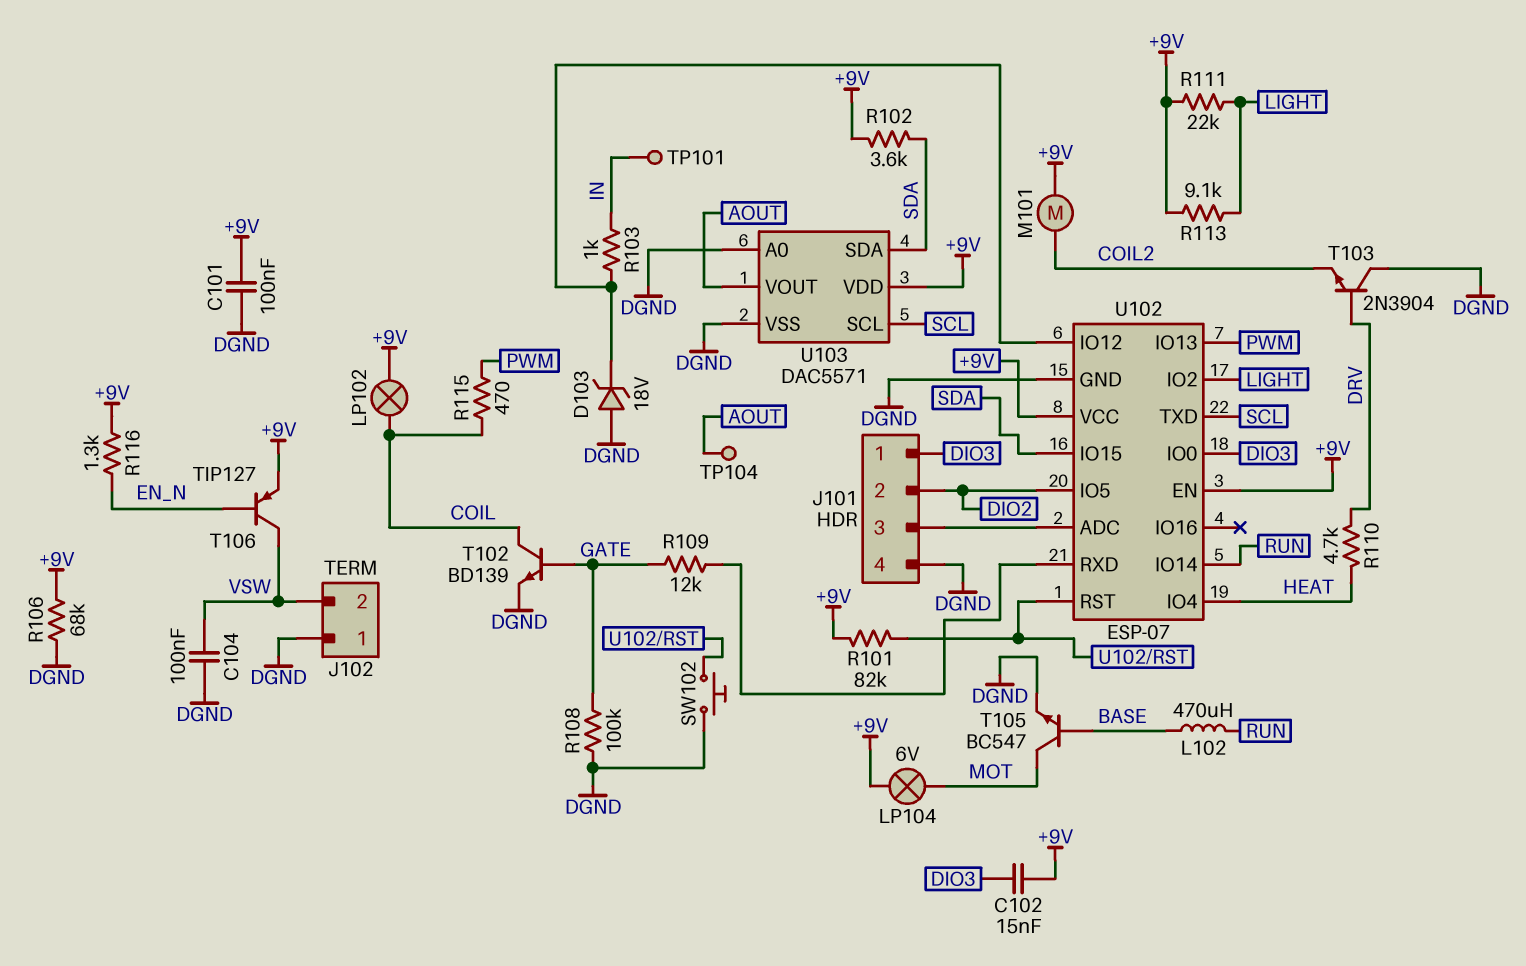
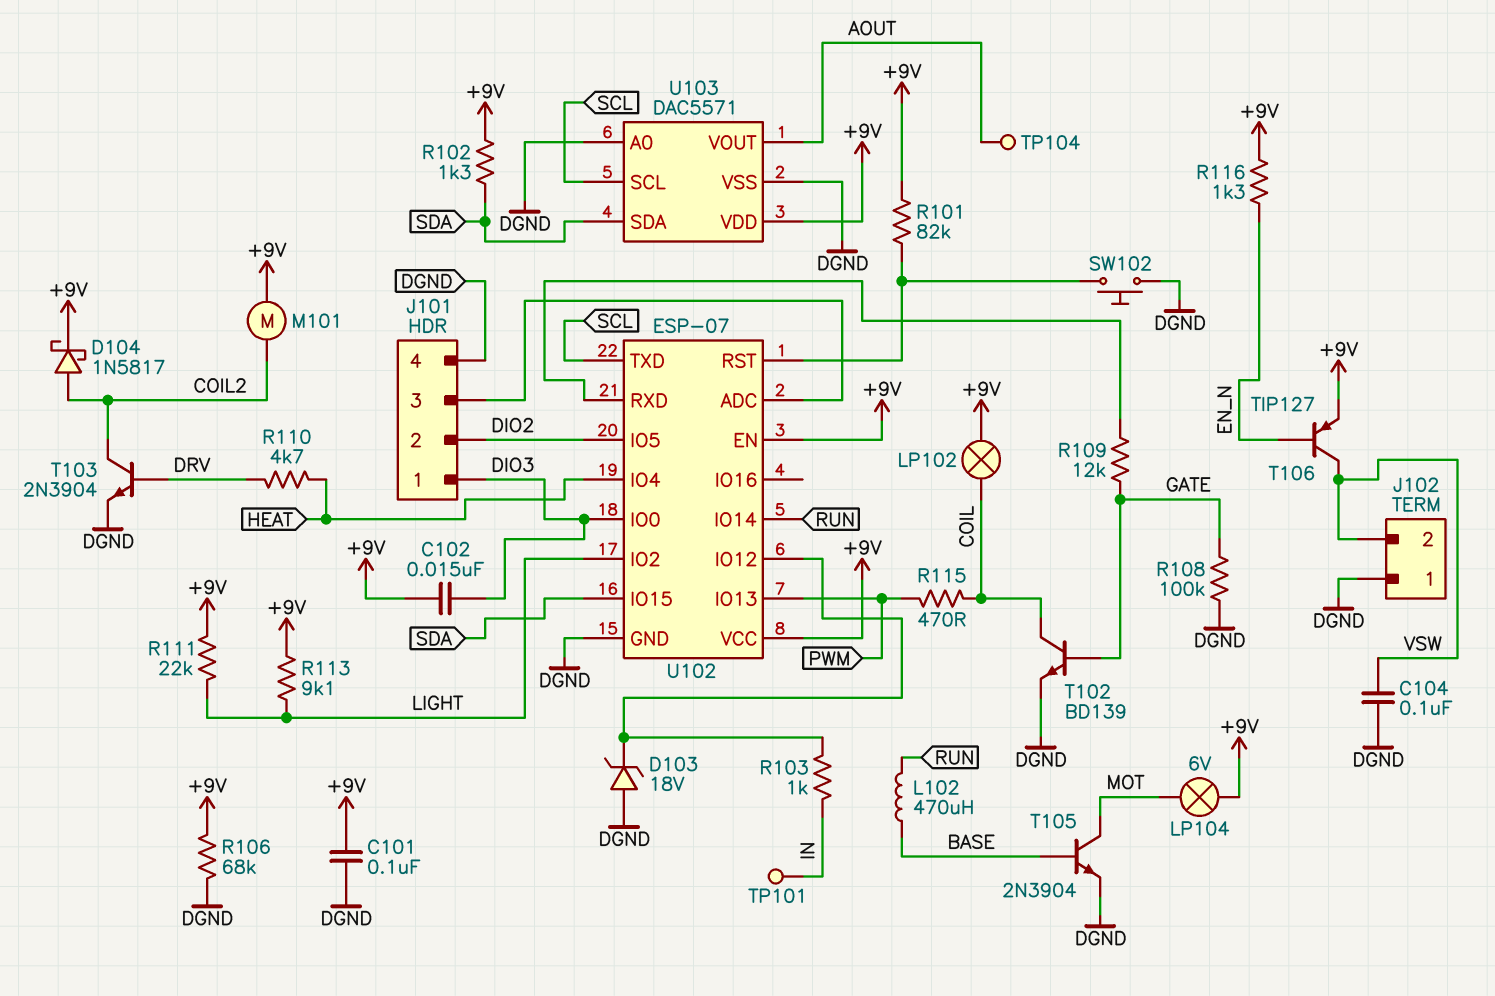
D104: none -> schottky 1N5817 (A COIL2, K +9V)
R102: 3.6k (+9V, SDA) -> 1.3k (+9V, SDA)
T103: NPN 2N3904 (B DRV, C DGND, E COIL2) -> NPN 2N3904 (B DRV, C COIL2, E DGND)
T105: NPN BC547 (B BASE, C MOT, E DGND) -> NPN 2N3904 (B BASE, C MOT, E DGND)

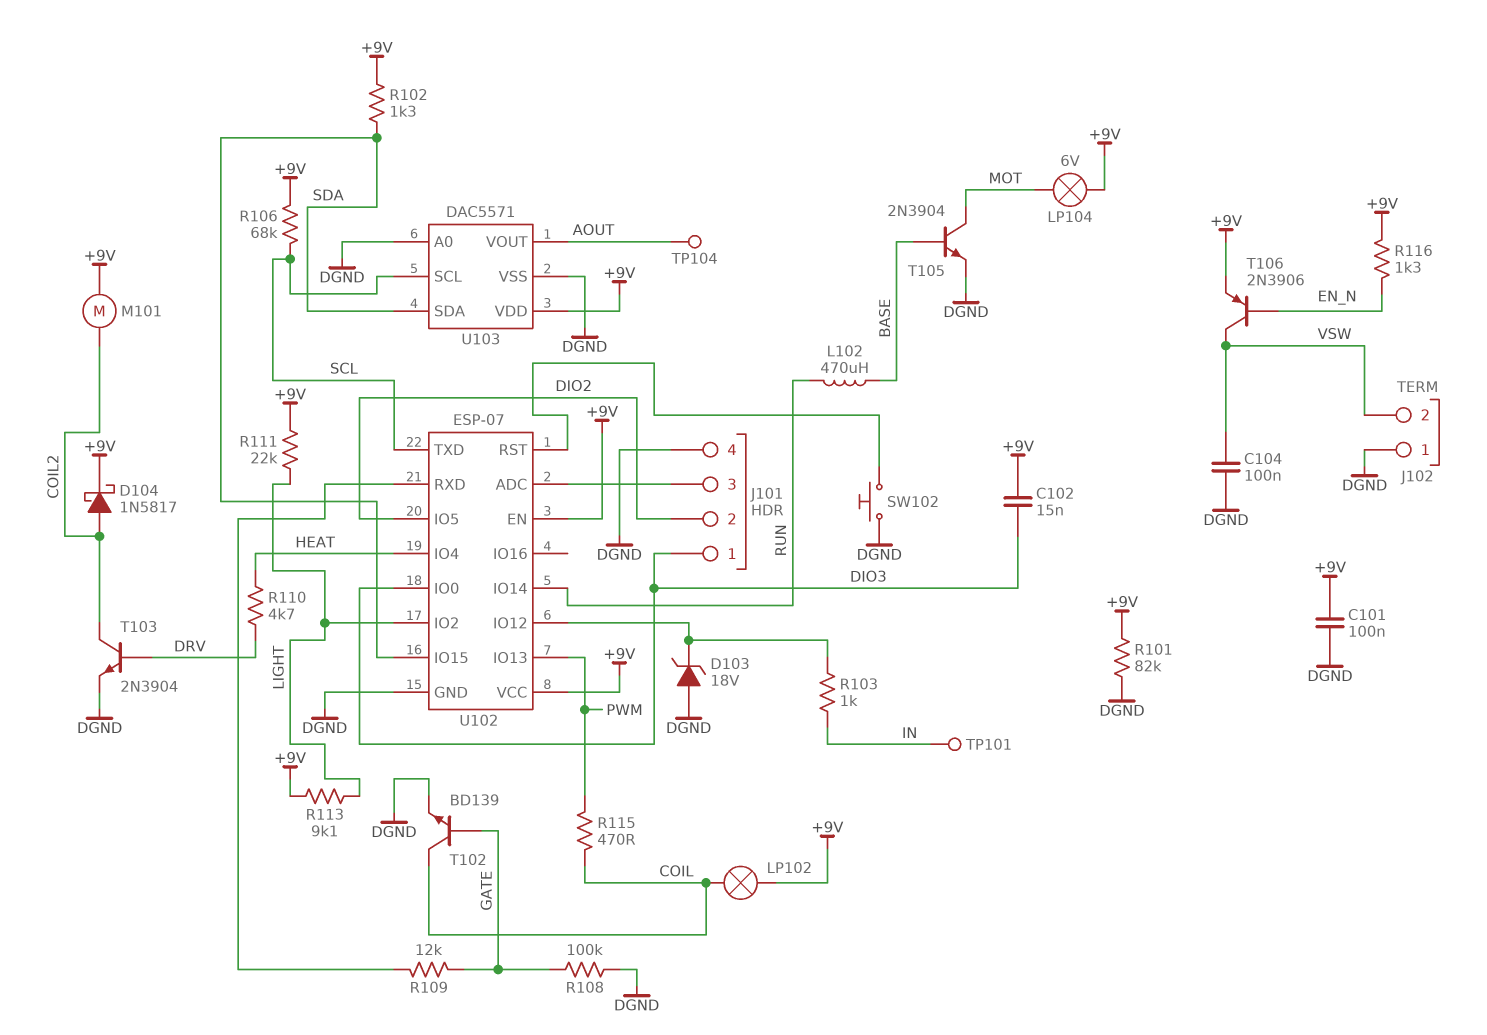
R101: 82k (+9V, U102/RST) -> 82k (+9V, DGND)
R106: 68k (+9V, DGND) -> 68k (+9V, SCL)
T106: PNP TIP127 (B EN_N, C VSW, E +9V) -> PNP 2N3906 (B EN_N, C VSW, E +9V)

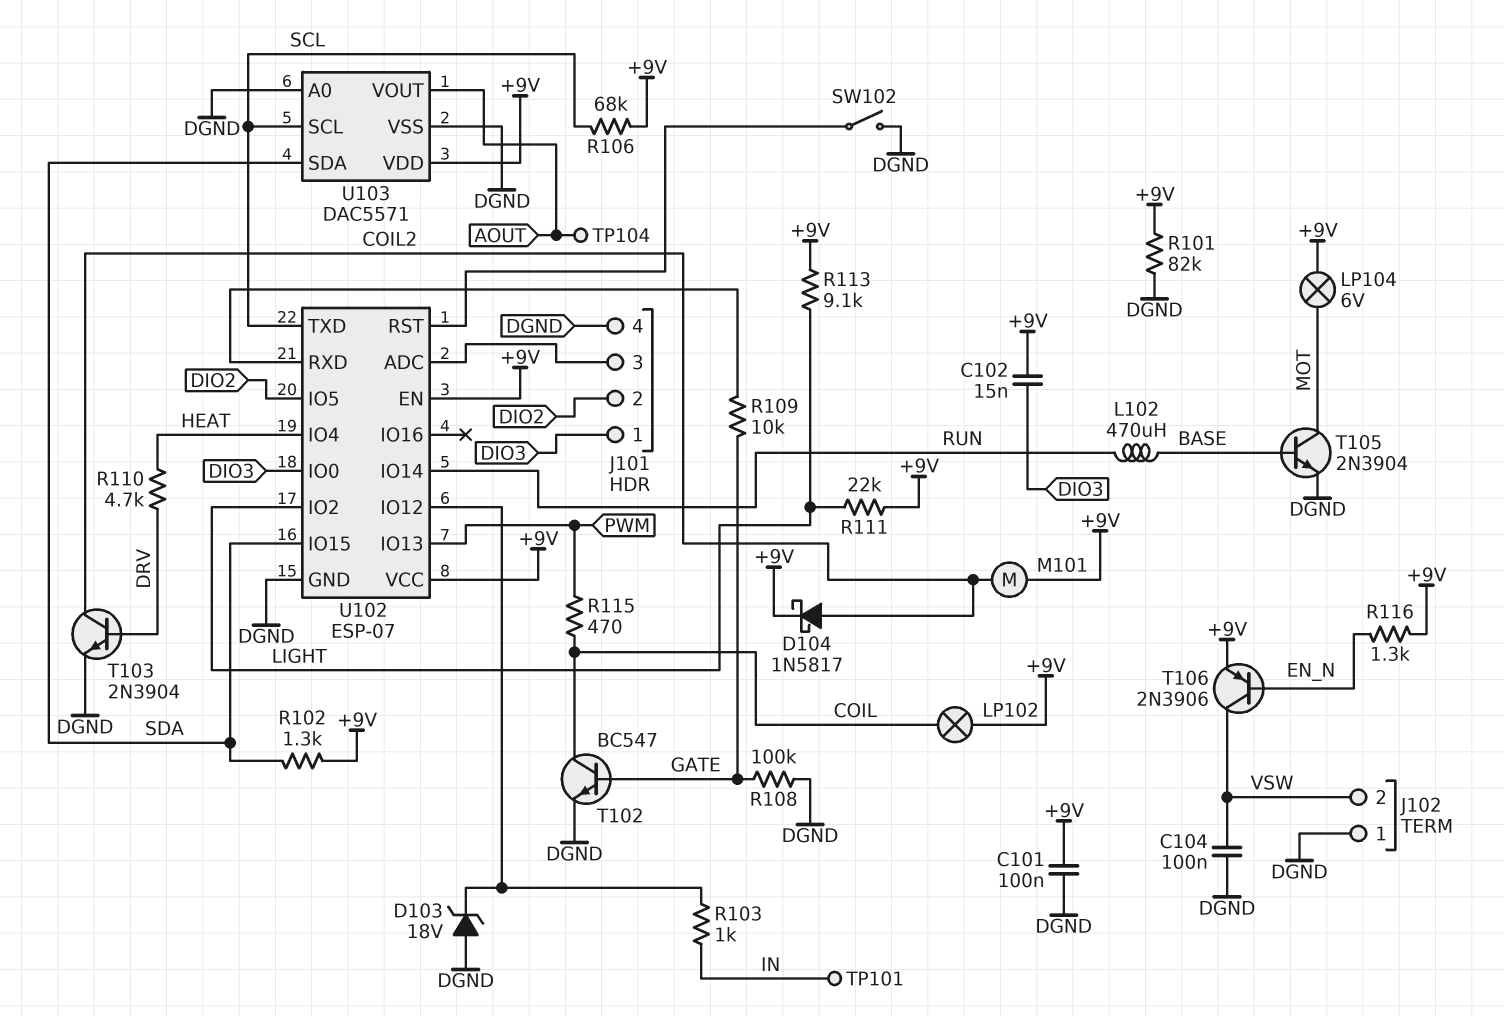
R109: 12k (GATE, U102/RXD) -> 10k (GATE, U102/RXD)
SW102: button (DGND, U102/RST) -> switch (DGND, U102/RST)
T102: NPN BD139 (B GATE, C COIL, E DGND) -> NPN BC547 (B GATE, C COIL, E DGND)

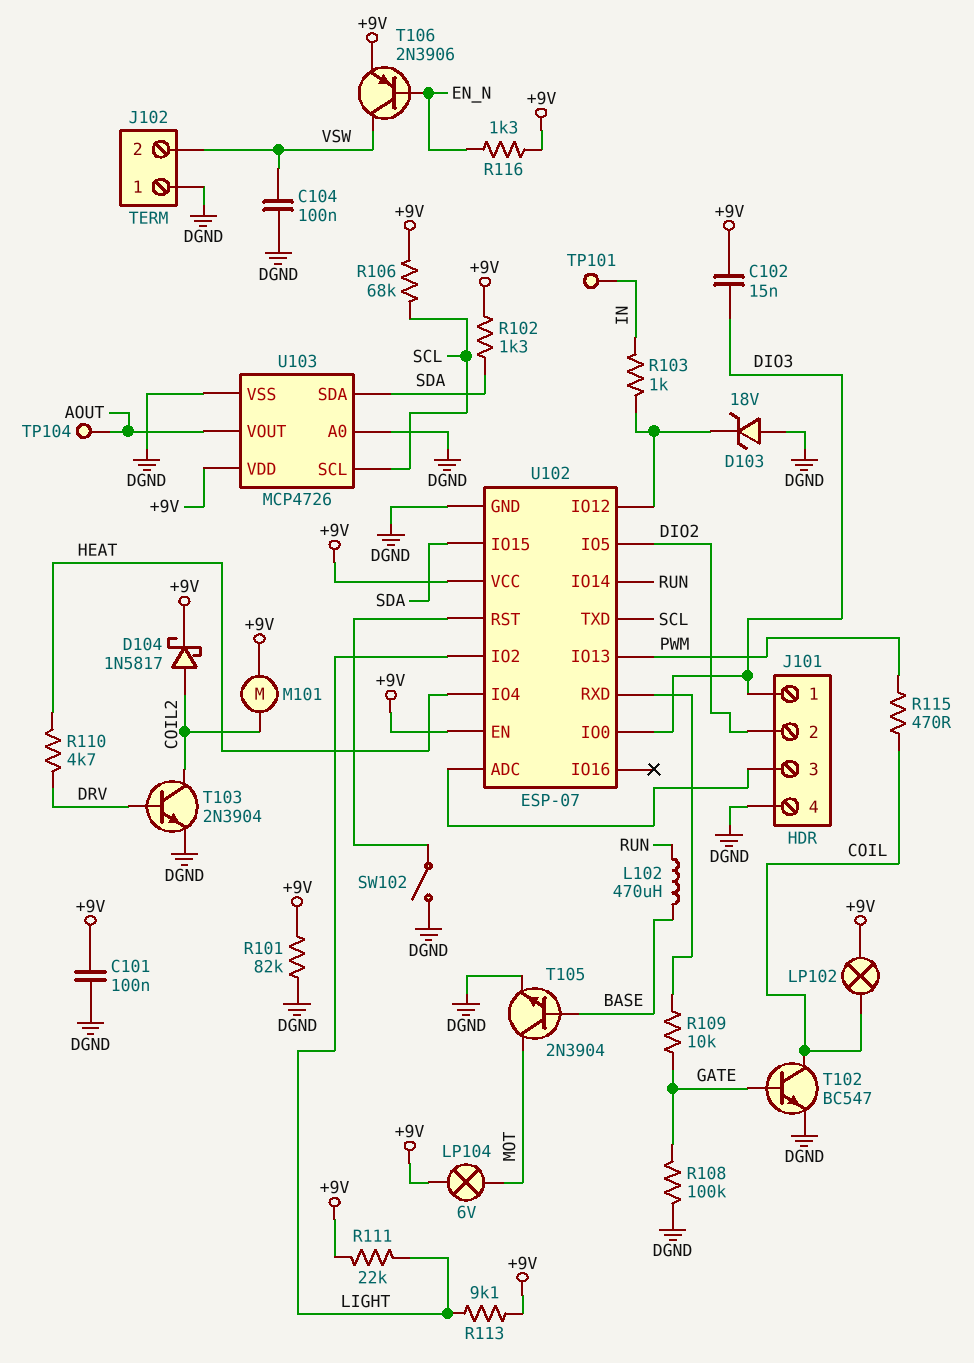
U103: DAC5571 -> MCP4726

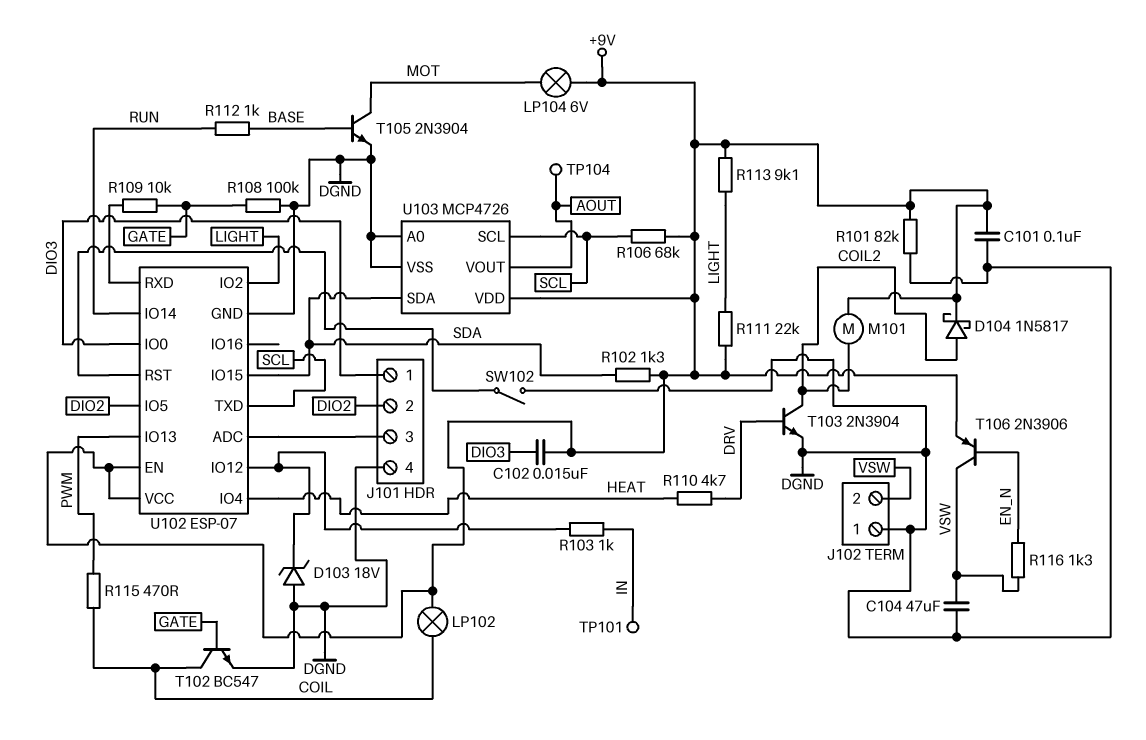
C104: 100nF (DGND, VSW) -> 47uF (DGND, VSW)
L102: 470uH (BASE, RUN) -> none
R112: none -> 1k (BASE, RUN)
R116: 1.3k (+9V, EN_N) -> 1.3k (EN_N, VSW)

